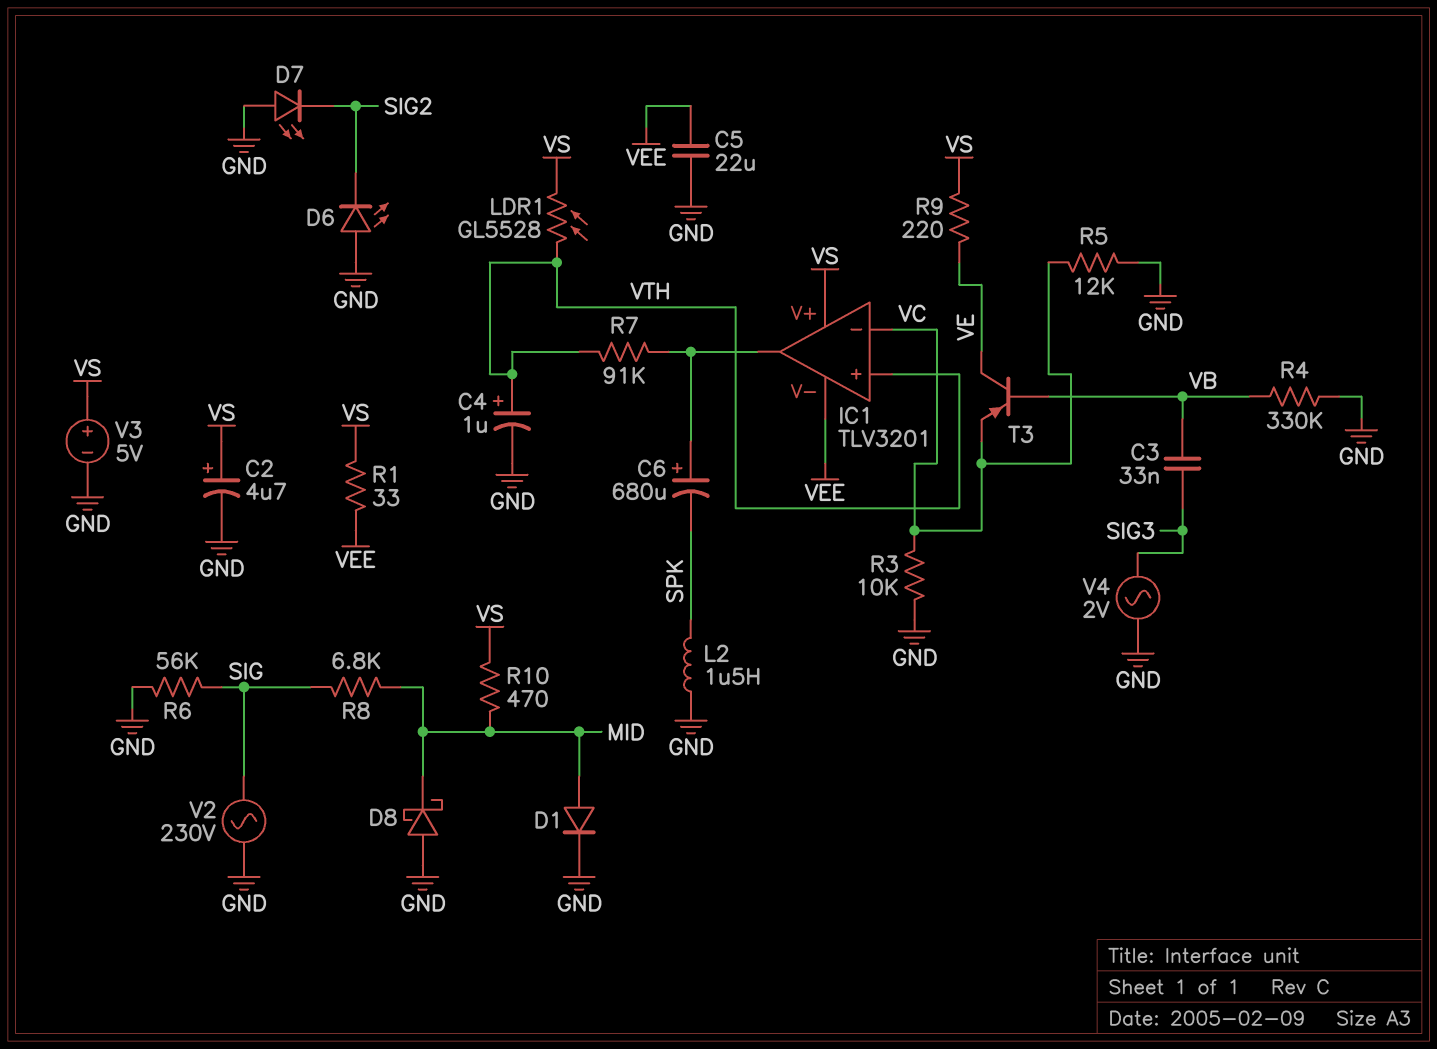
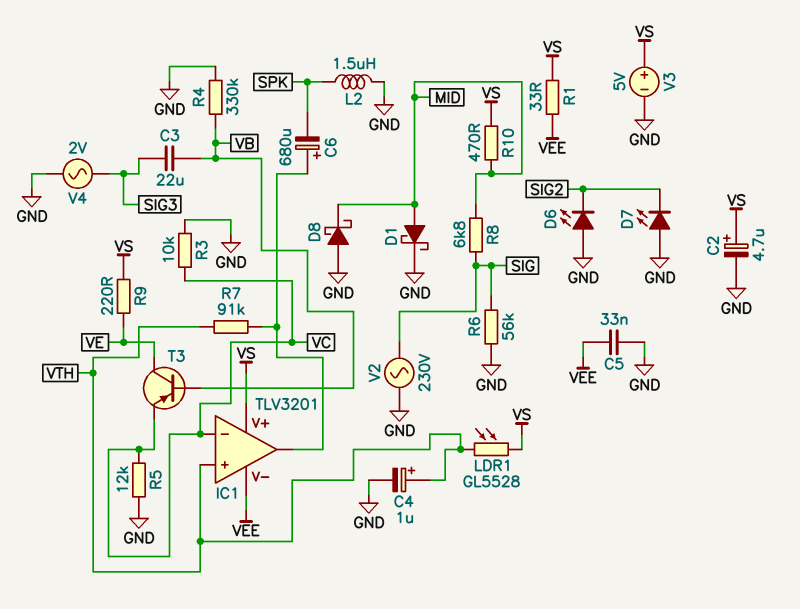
C3: 33nF (SIG3, VB) -> 22uF (SIG3, VB)
C5: 22uF (GND, VEE) -> 33nF (GND, VEE)
D1: diode (A MID, K GND) -> schottky (A MID, K GND)

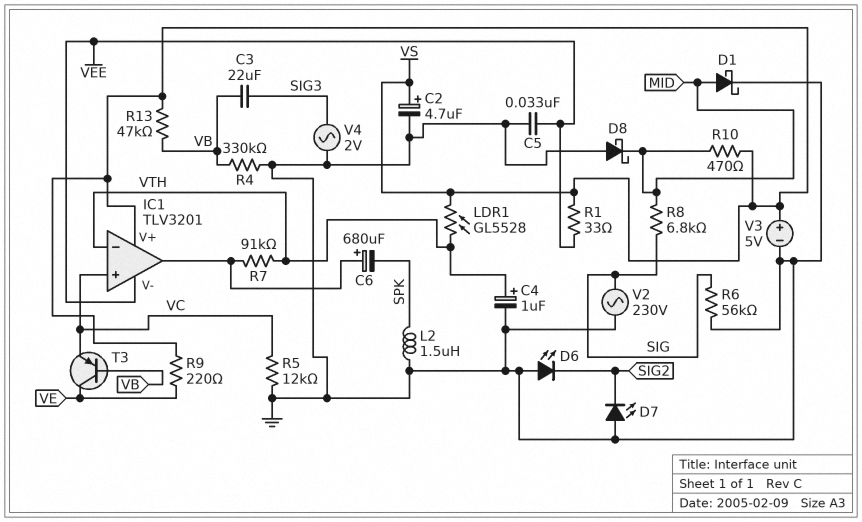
IC1 pin in+: VTH -> VC
IC1 pin in-: VC -> VTH
R3: 10k (GND, VC) -> none
R13: none -> 47k (VB, VS)

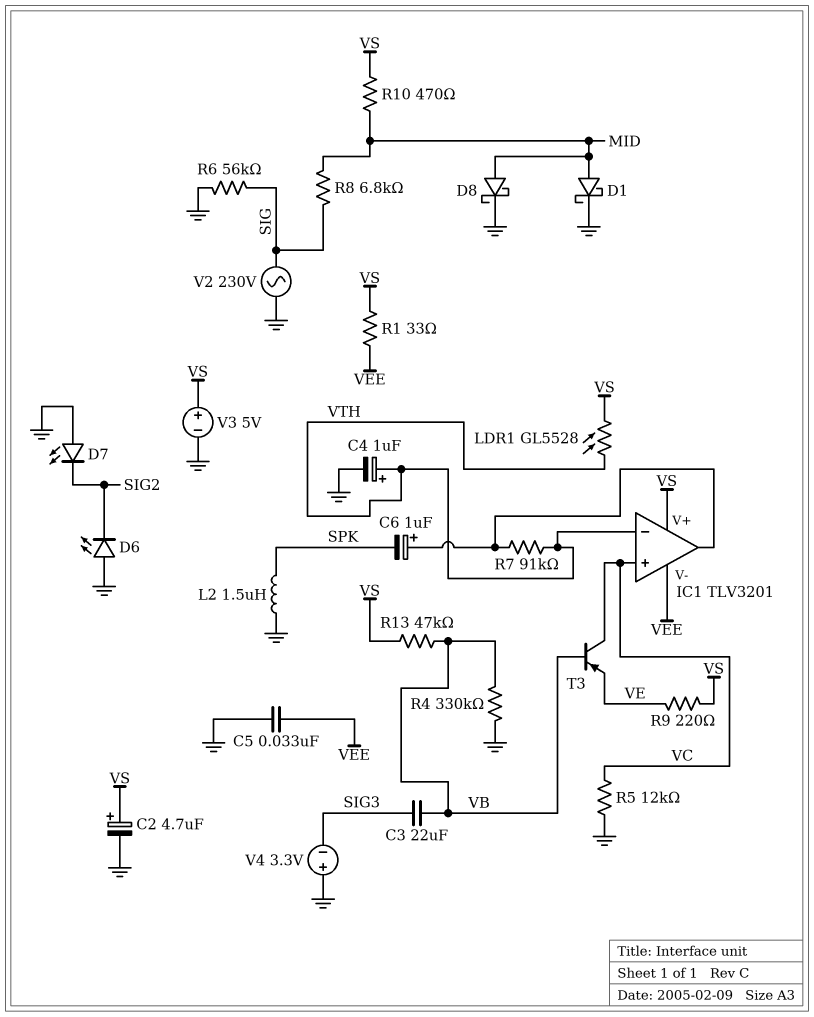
C6: 680uF (plus IC1/out, minus SPK) -> 1uF (plus IC1/out, minus SPK)
D8: schottky (A GND, K MID) -> schottky (A MID, K GND)
T3: PNP (B VB, C VE, E VC) -> PNP (B VB, C VC, E VE)
V4: AC 2V (GND, SIG3) -> 3.3V (plus GND, minus SIG3)

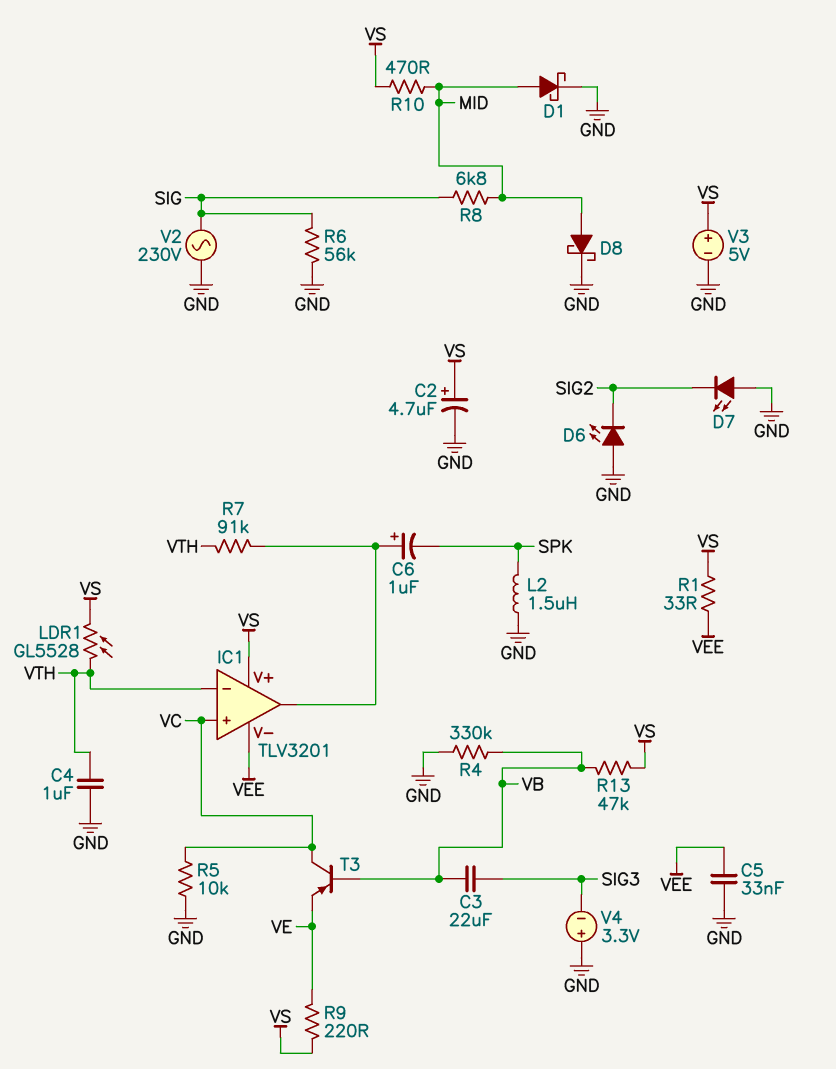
C4: 1uF (plus VTH, minus GND) -> 1uF (GND, VTH)
R5: 12k (GND, VC) -> 10k (GND, VC)

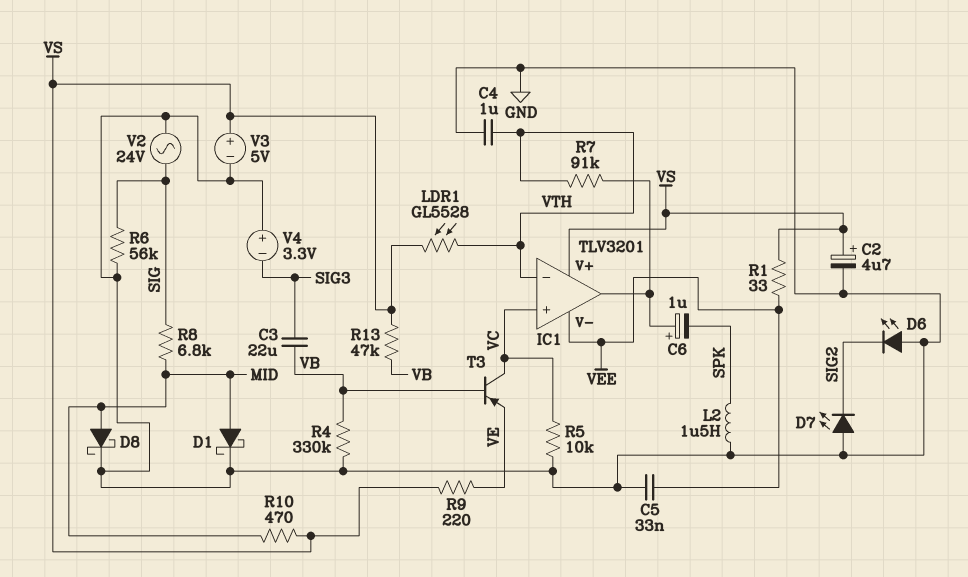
V2: AC 230V (GND, SIG) -> AC 24V (GND, SIG)

